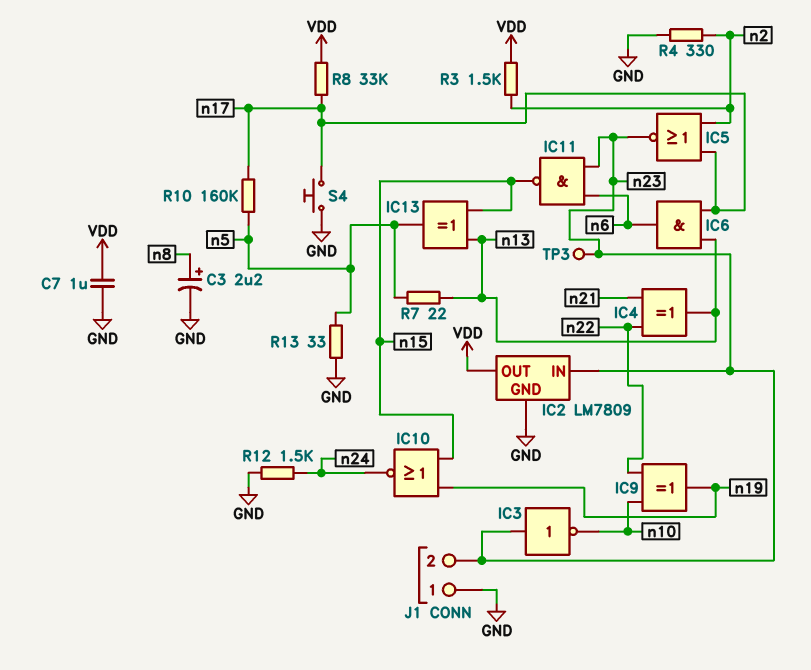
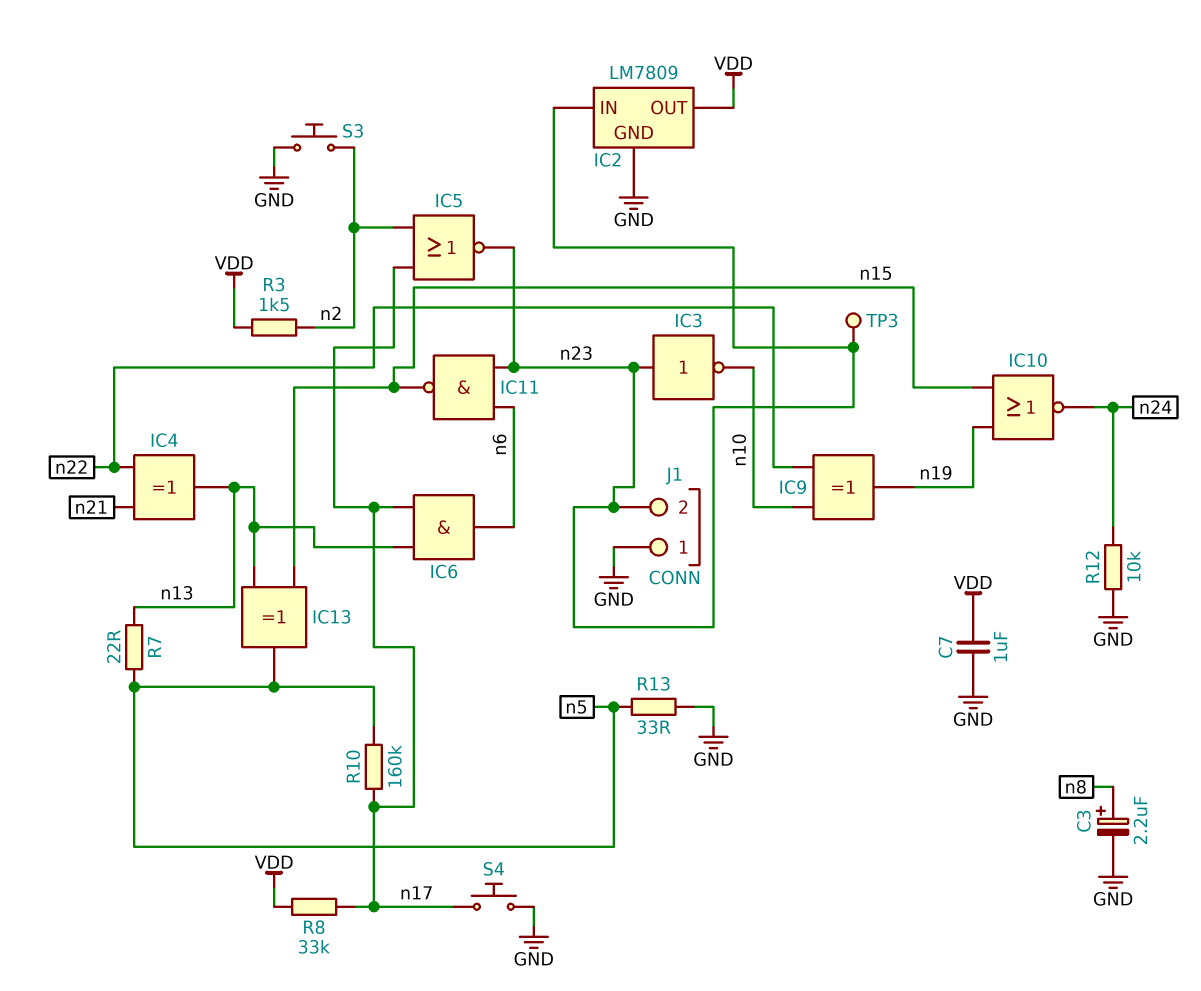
R4: 330 (GND, n2) -> none
R12: 1.5k (GND, n24) -> 10k (GND, n24)
S3: none -> button (GND, n2)

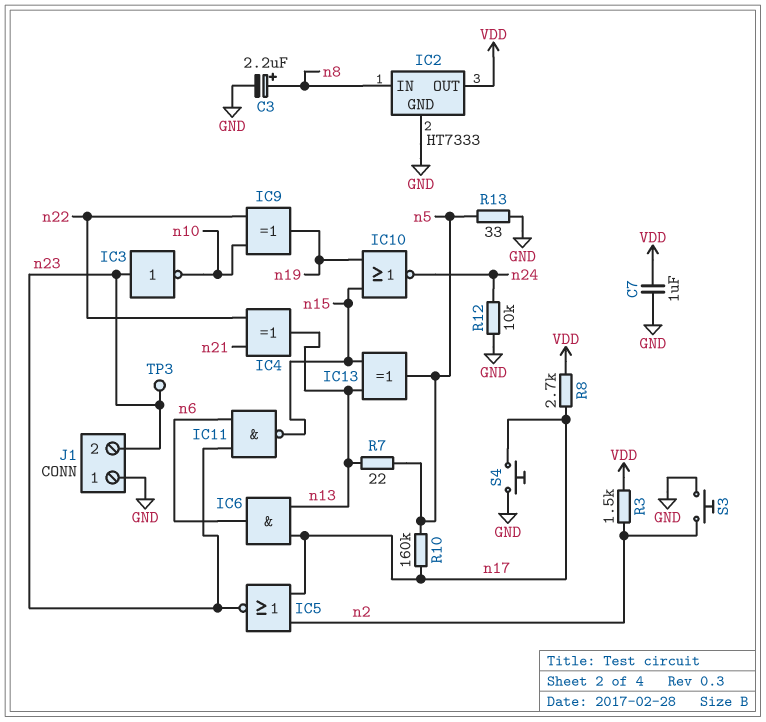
IC2: LM7809 -> HT7333
IC2 pin IN: n23 -> n8
R8: 33k (VDD, n17) -> 2.7k (VDD, n17)

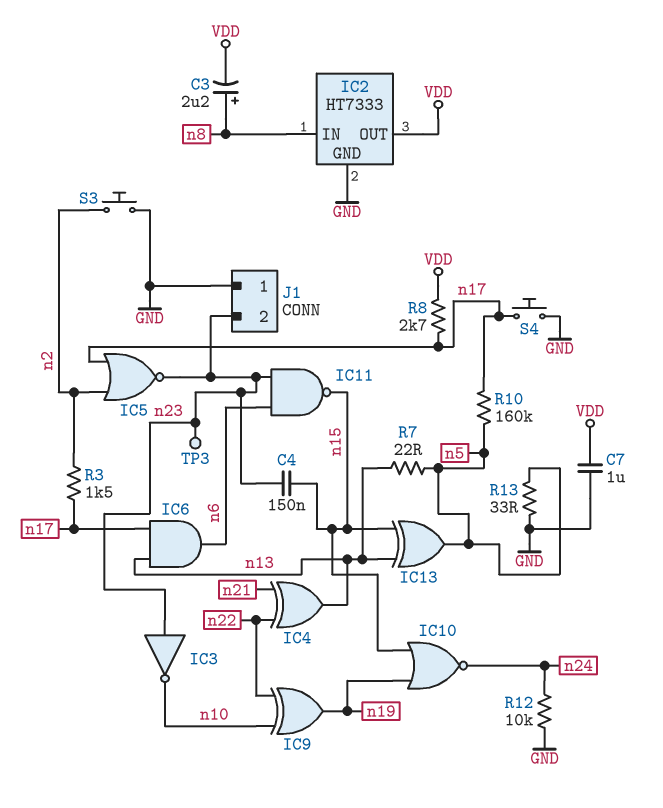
C3: 2.2uF (plus n8, minus GND) -> 2.2uF (plus n8, minus VDD)
C4: none -> 150nF (n15, n23)
R3: 1.5k (VDD, n2) -> 1.5k (n2, n17)

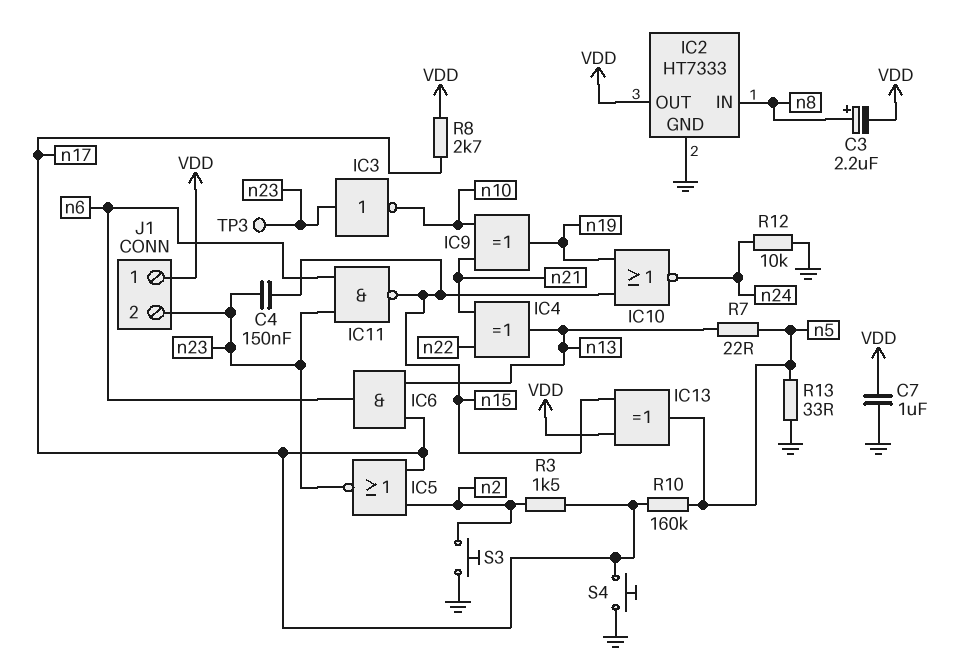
IC9: XOR (in n10, in n22, out n19) -> XOR (in n10, in n21, out n19)
IC13: XOR (in n13, in n15, out n5) -> XOR (in VDD, in n15, out n5)
J1 pin 1: GND -> VDD

